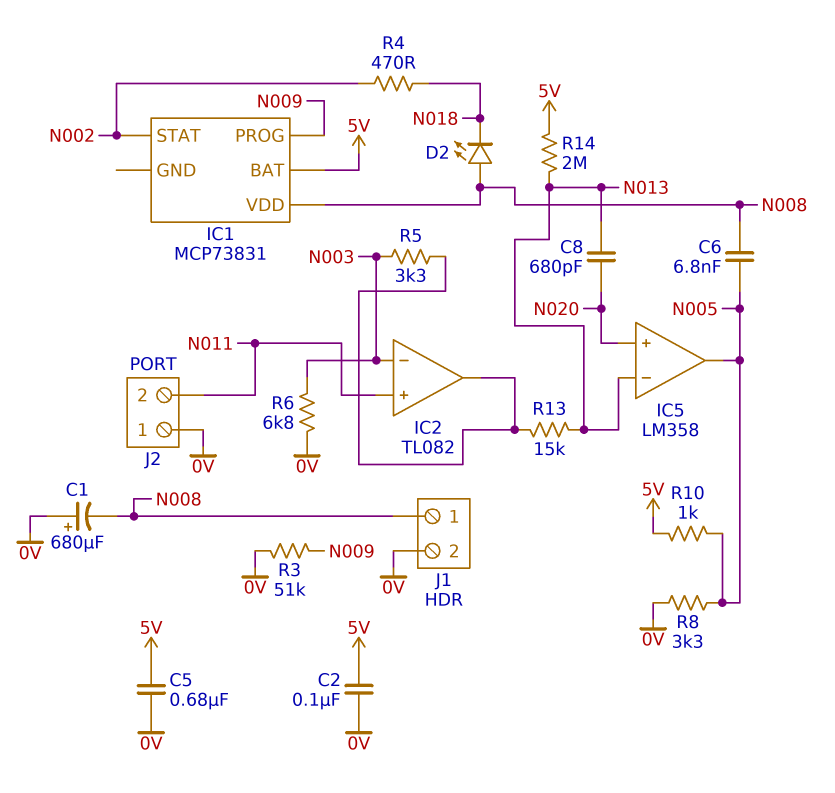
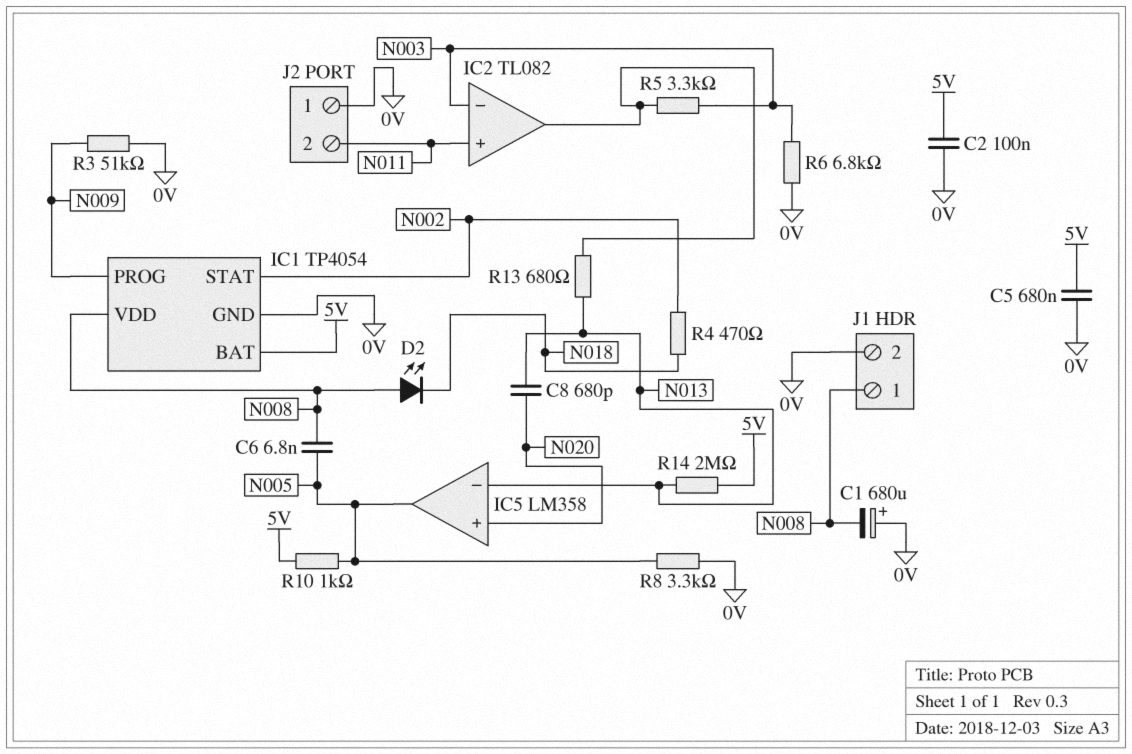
IC1: MCP73831 -> TP4054
IC1 pin GND: none -> 0V
R13: 15k (IC2/out, N013) -> 680 (IC2/out, N013)

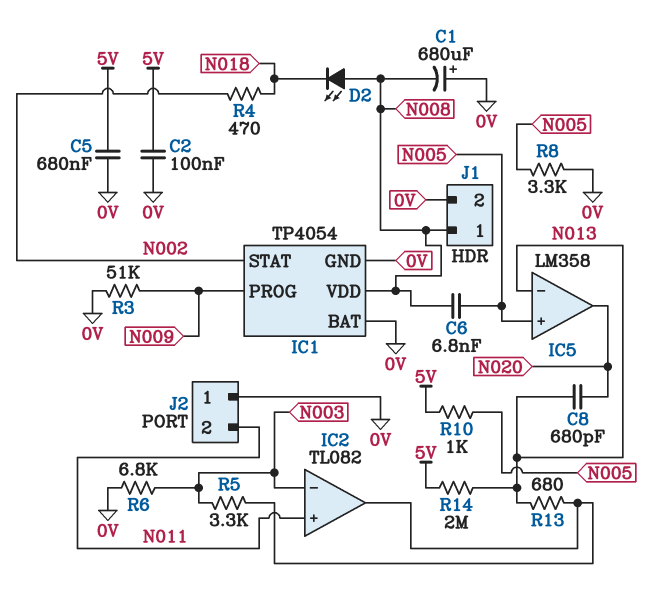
IC1 pin BAT: 5V -> 0V
IC5 pin in+: N020 -> N005
IC5 pin out: N005 -> N020

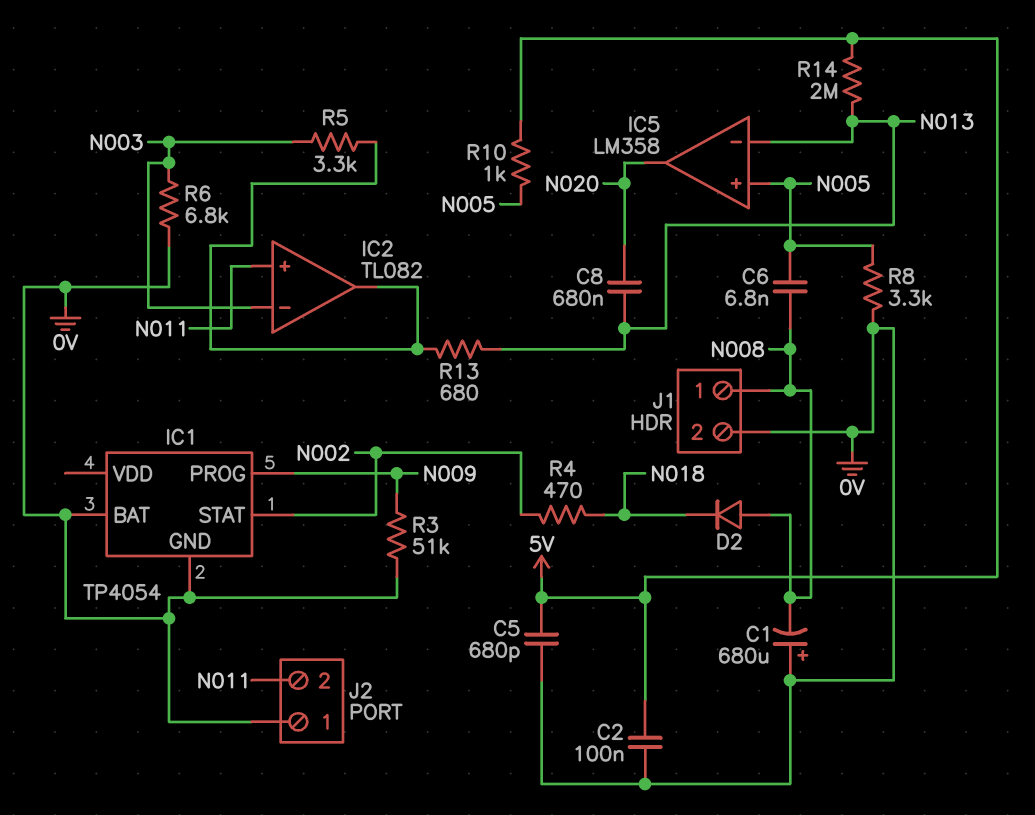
C5: 680nF (0V, 5V) -> 680pF (0V, 5V)
C8: 680pF (N013, N020) -> 680nF (N013, N020)
D2: LED (A N008, K N018) -> diode (A N008, K N018)
IC1 pin VDD: N008 -> none

